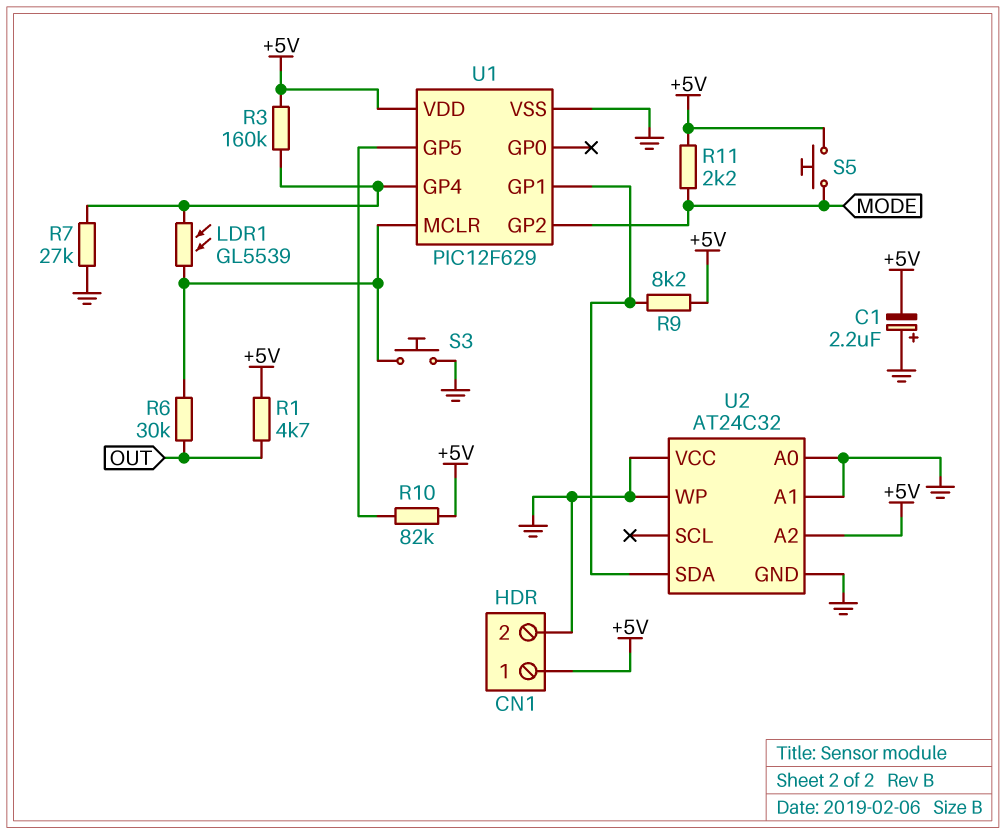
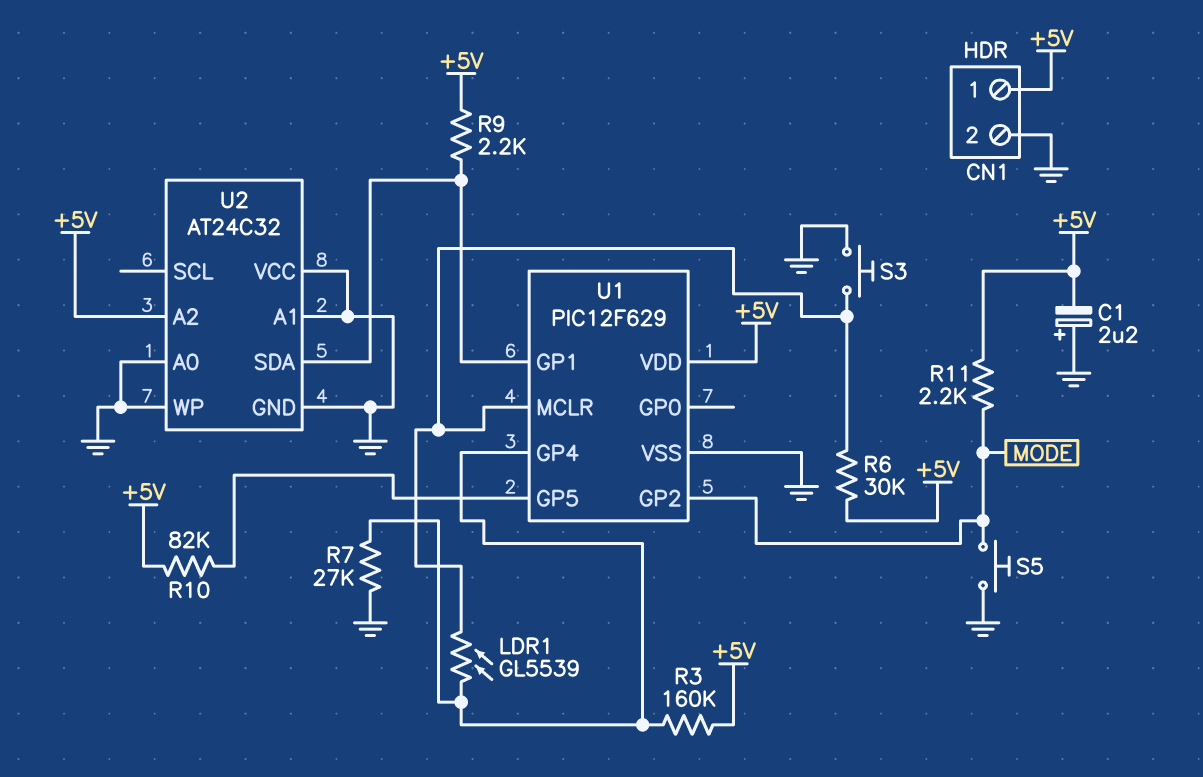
R1: 4.7k (+5V, OUT) -> none
R6: 30k (OUT, U1/MCLR) -> 30k (+5V, U1/MCLR)
R9: 8.2k (+5V, U1/GP1) -> 2.2k (+5V, U1/GP1)
S5: button (+5V, MODE) -> button (GND, MODE)

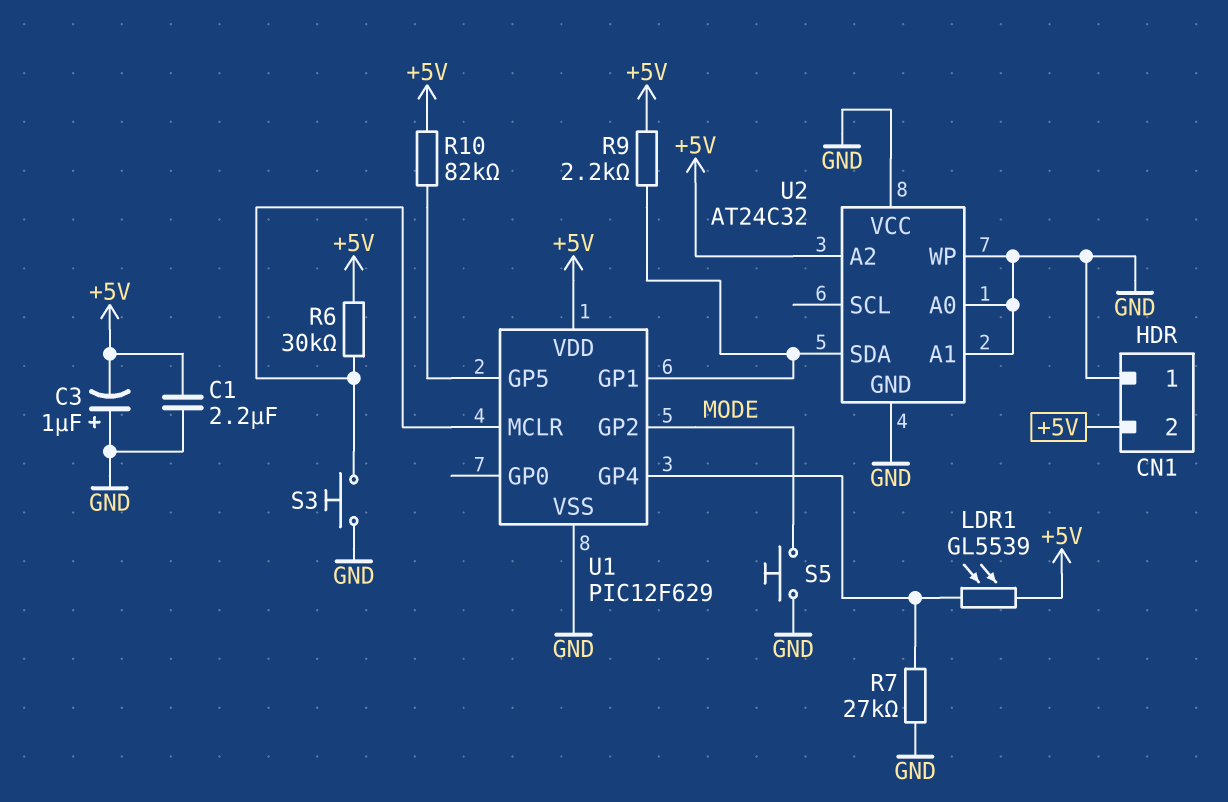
C1: 2.2uF (plus GND, minus +5V) -> 2.2uF (+5V, GND)
C3: none -> 1uF (plus GND, minus +5V)
CN1 pin 1: +5V -> GND
CN1 pin 2: GND -> +5V
LDR1: GL5539 (U1/GP4, U1/MCLR) -> GL5539 (+5V, U1/GP4)
R3: 160k (+5V, U1/GP4) -> none
R11: 2.2k (+5V, MODE) -> none

